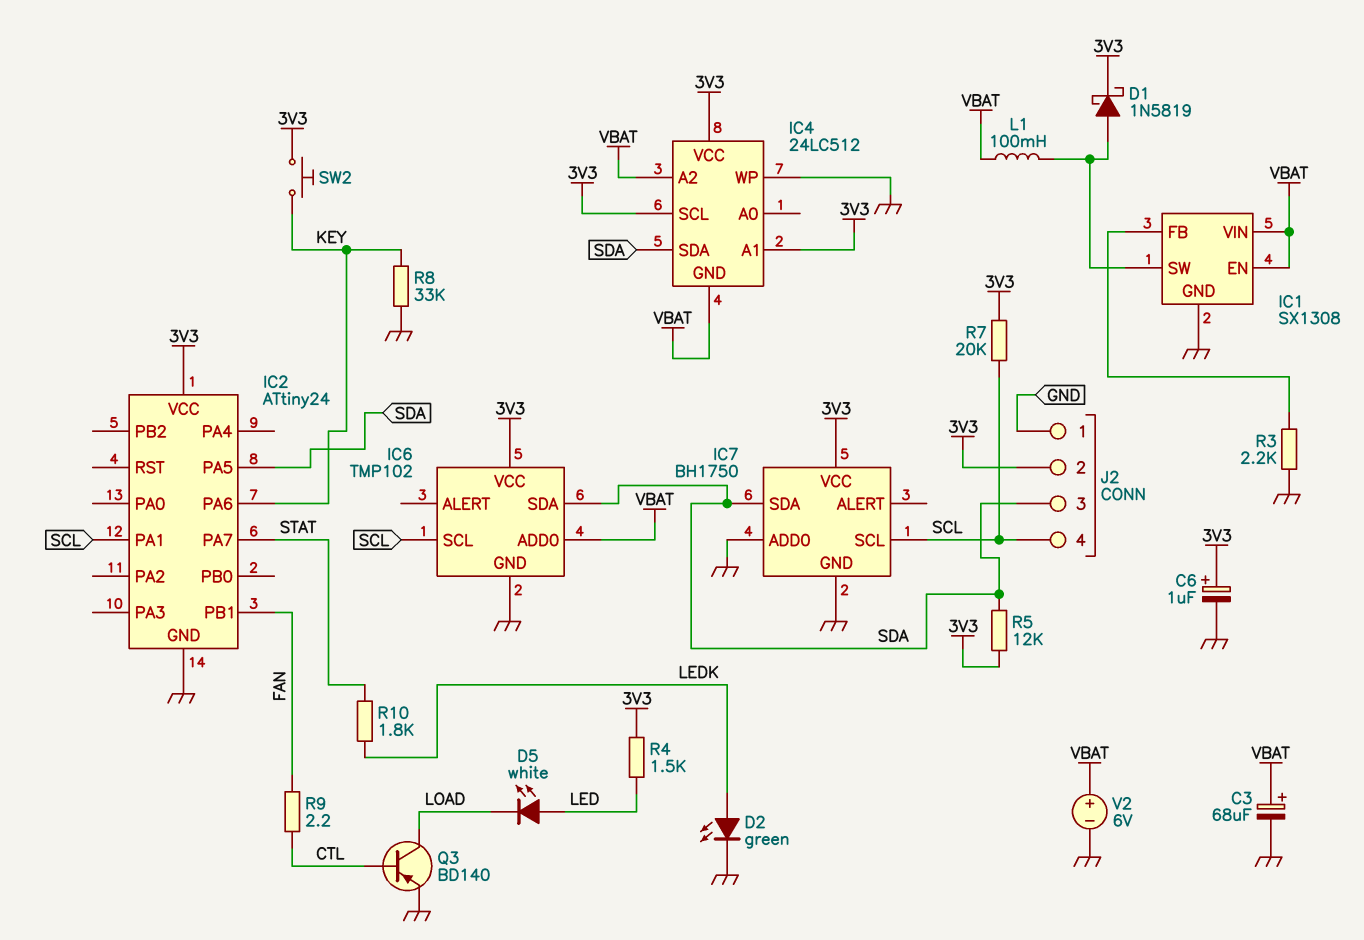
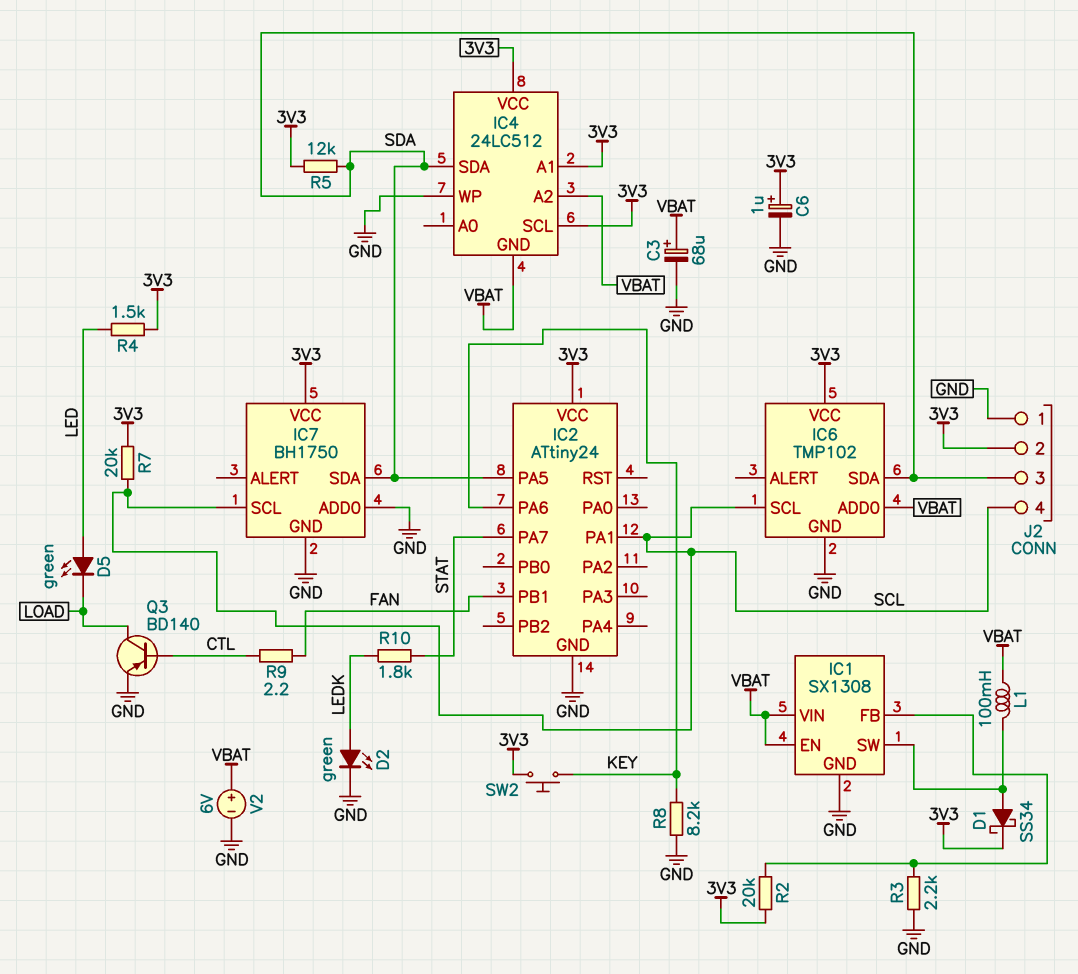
D1: schottky 1N5819 (A IC1/SW, K 3V3) -> schottky SS34 (A IC1/SW, K 3V3)
D5: LED white (A LED, K LOAD) -> LED green (A LED, K LOAD)
R2: none -> 20k (3V3, IC1/FB)
R8: 33k (GND, KEY) -> 8.2k (GND, KEY)

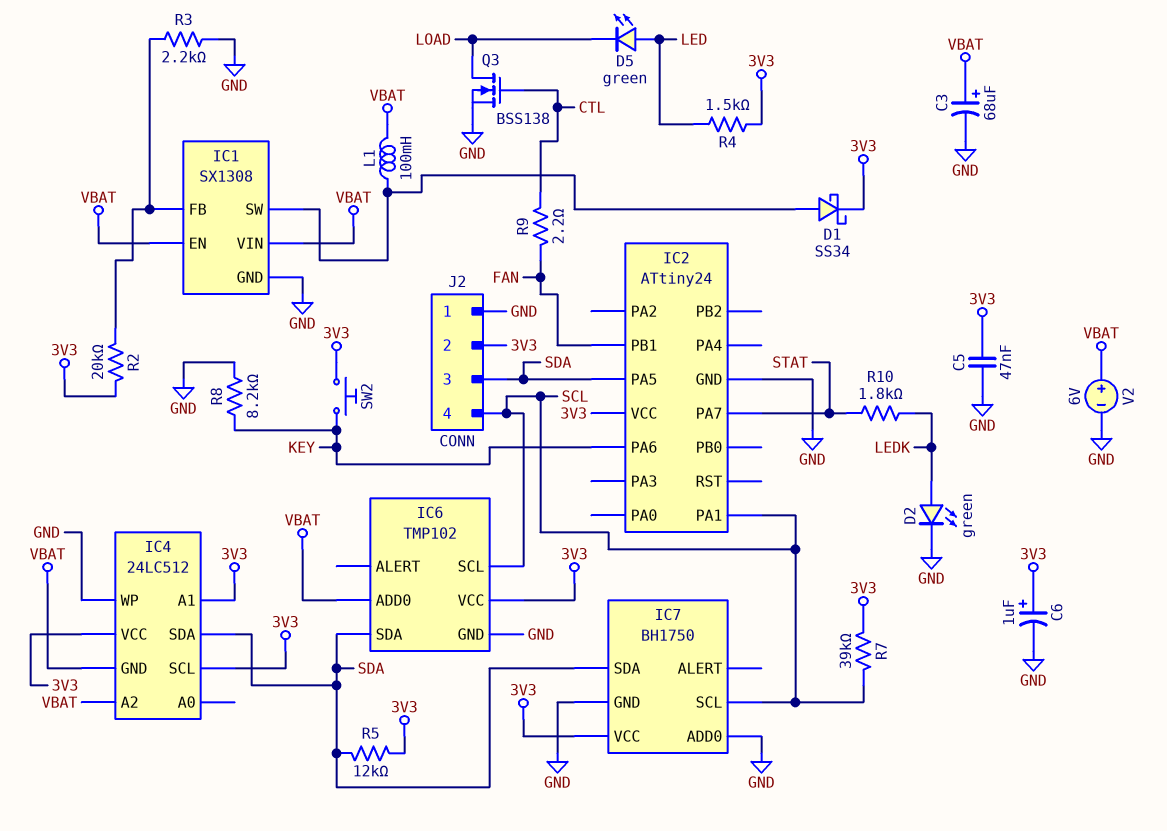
C5: none -> 47nF (3V3, GND)
Q3: PNP BD140 (B CTL, C LOAD, E GND) -> NMOS BSS138 (G CTL, D LOAD, S GND)
R7: 20k (3V3, SCL) -> 39k (3V3, SCL)

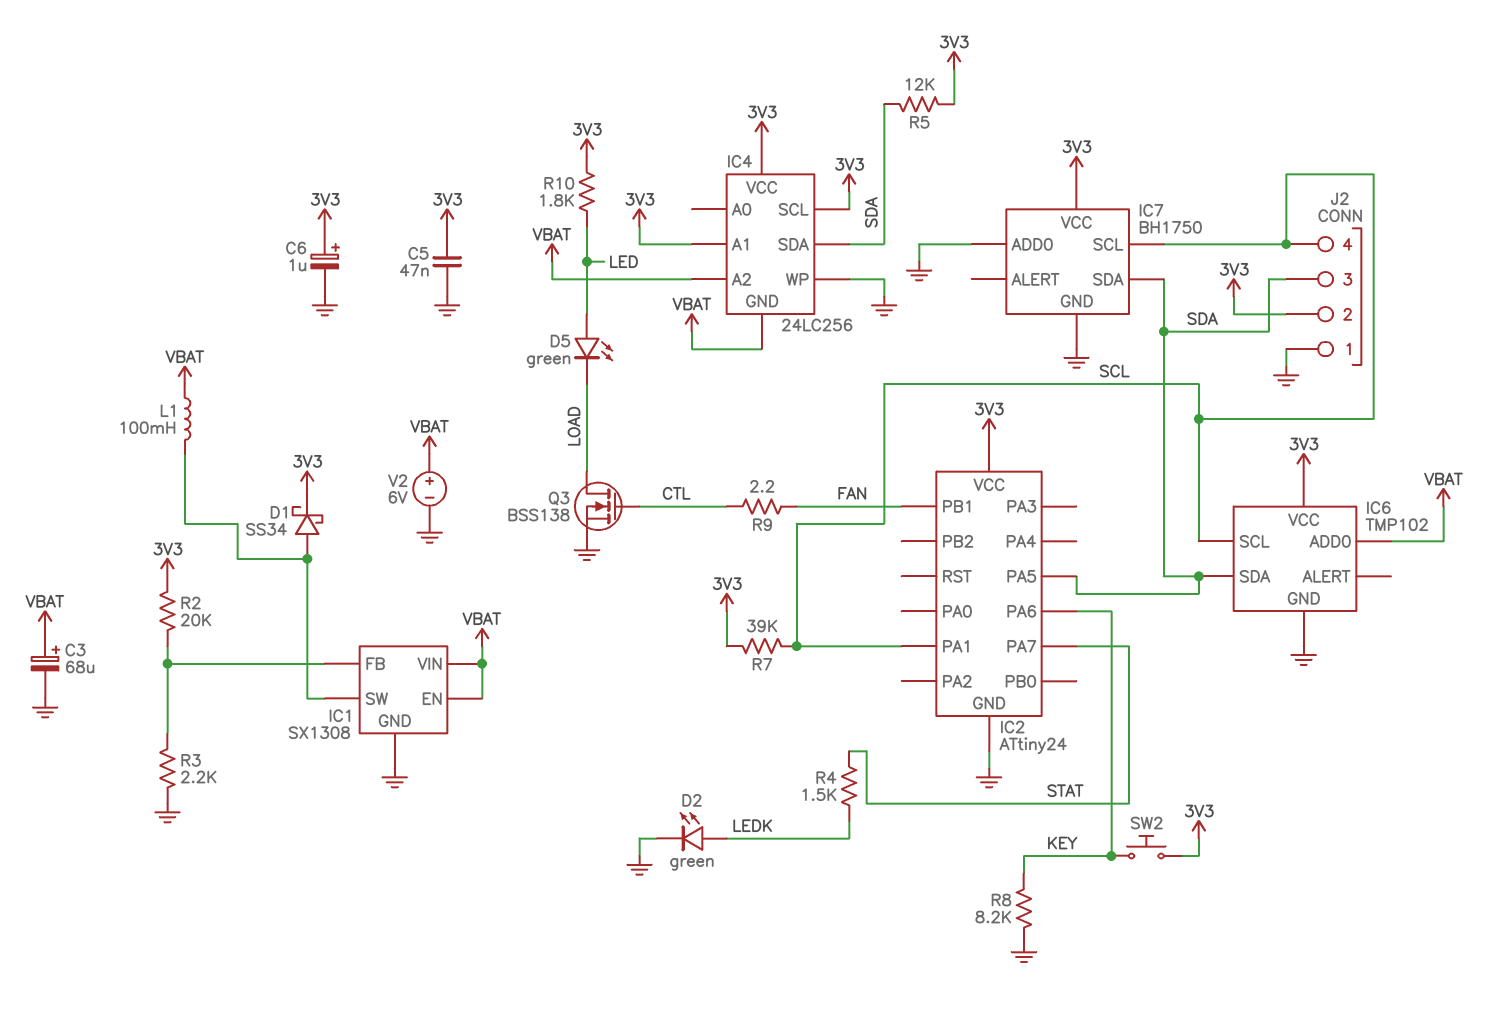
IC4: 24LC512 -> 24LC256
R4: 1.5k (3V3, LED) -> 1.5k (LEDK, STAT)
R10: 1.8k (LEDK, STAT) -> 1.8k (3V3, LED)

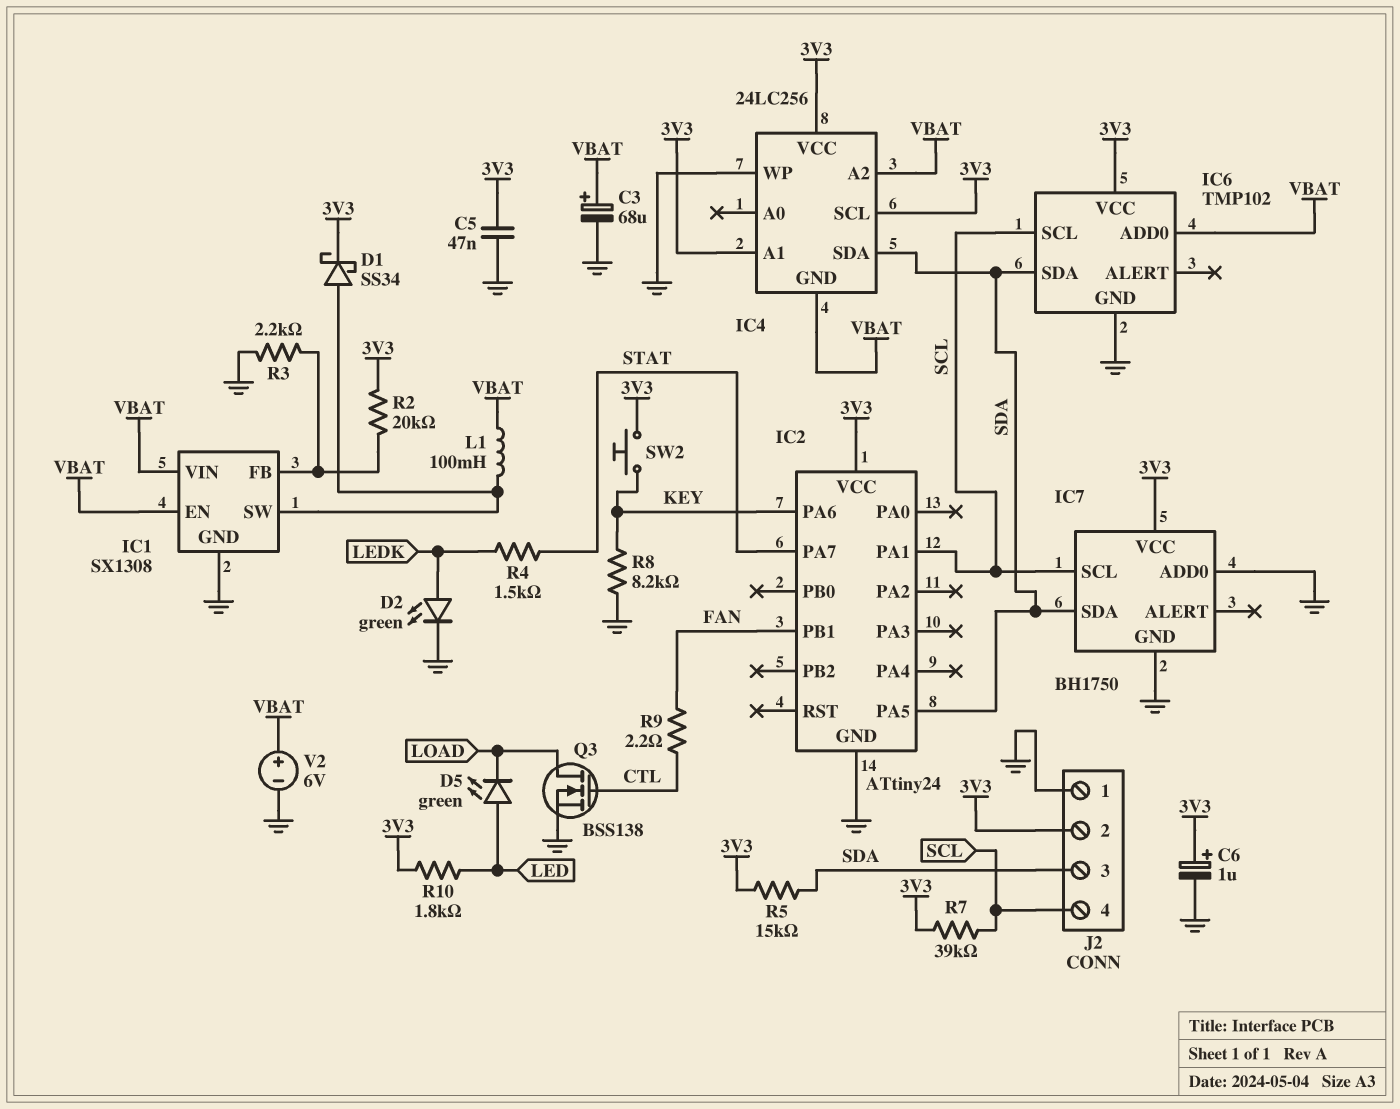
R5: 12k (3V3, SDA) -> 15k (3V3, SDA)

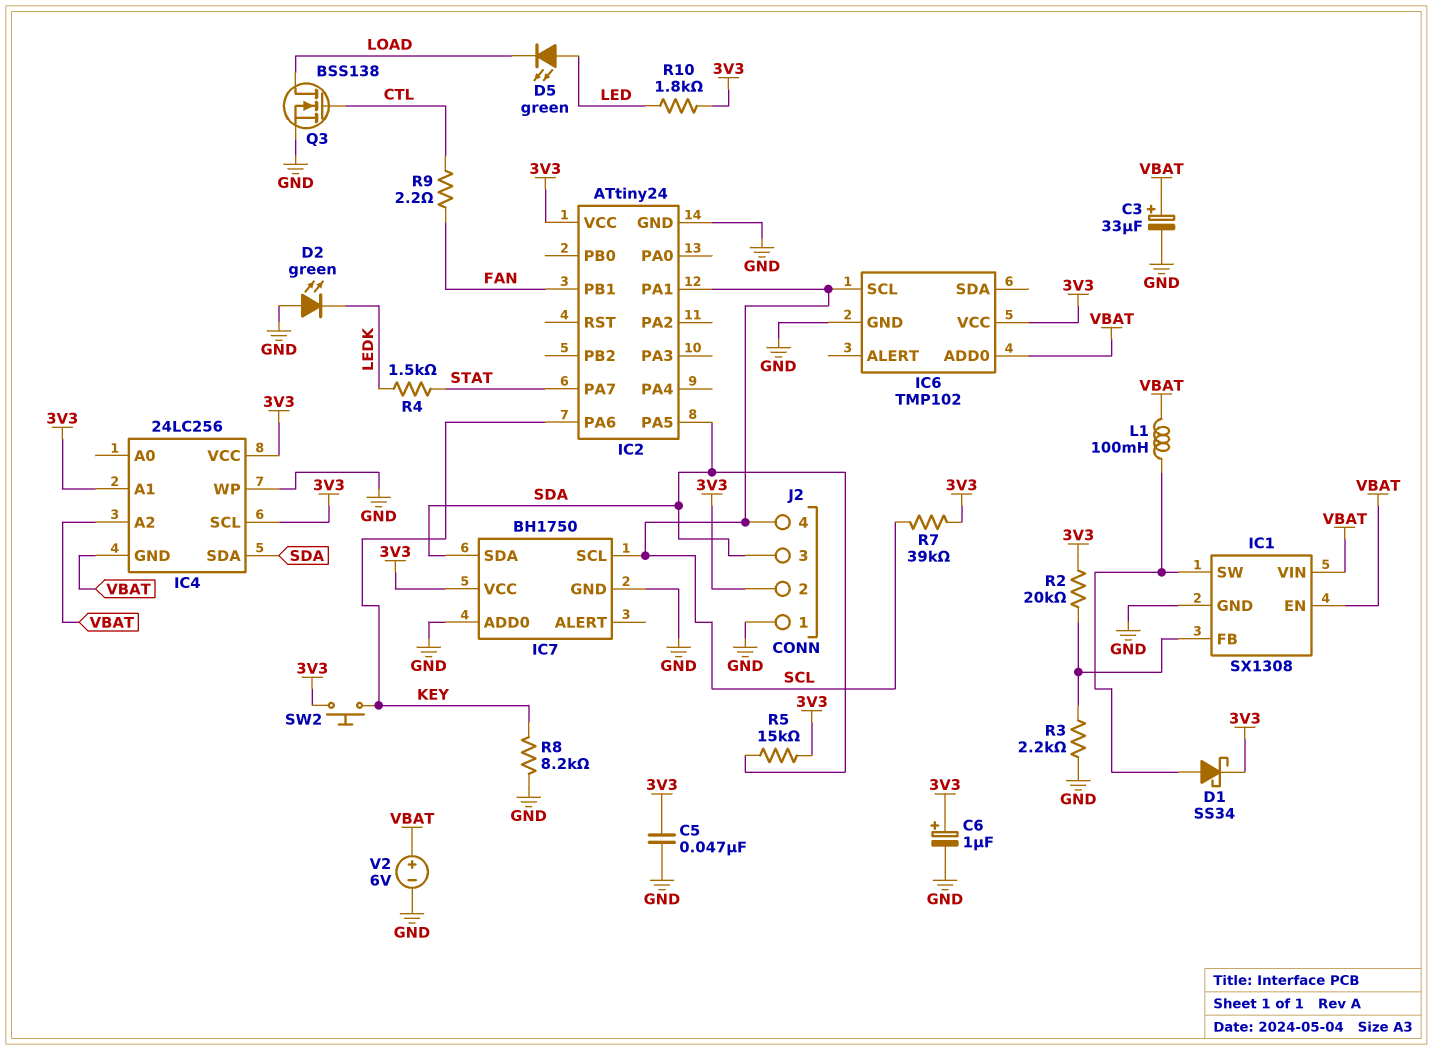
C3: 68uF (plus VBAT, minus GND) -> 33uF (plus VBAT, minus GND)
D2: LED green (A LEDK, K GND) -> LED green (A GND, K LEDK)
IC6 pin SDA: SDA -> none

